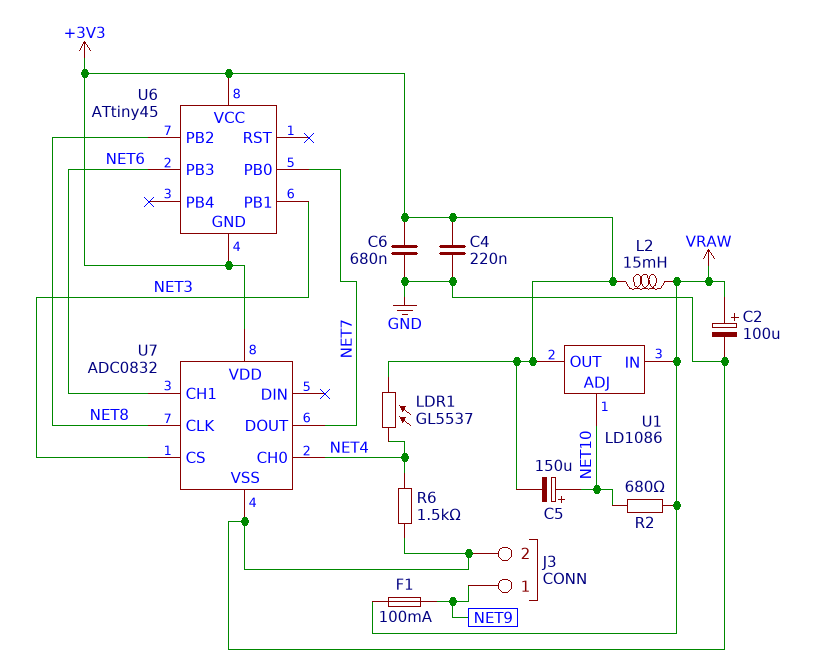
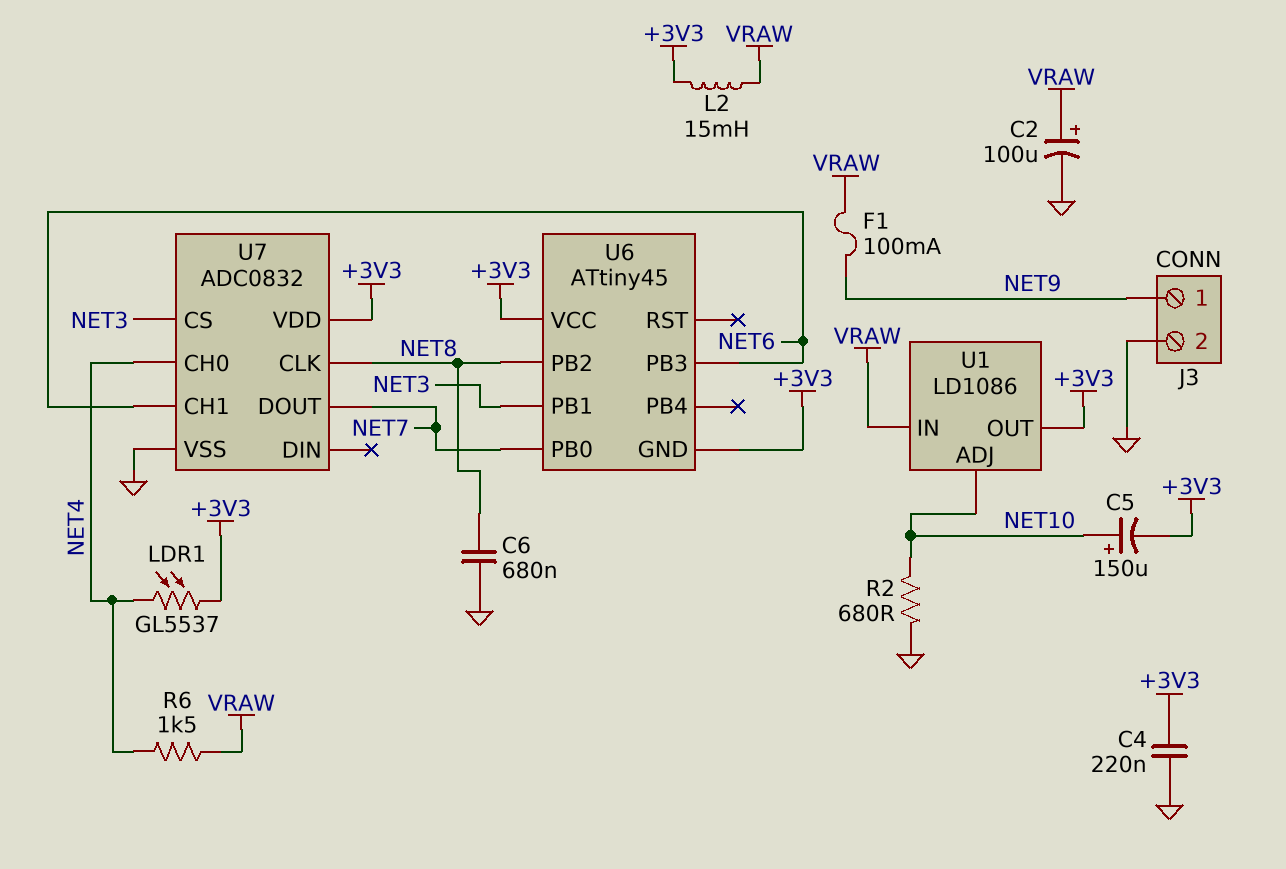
C6: 680nF (+3V3, GND) -> 680nF (GND, NET8)
R2: 680 (NET10, VRAW) -> 680 (GND, NET10)
R6: 1.5k (GND, NET4) -> 1.5k (NET4, VRAW)

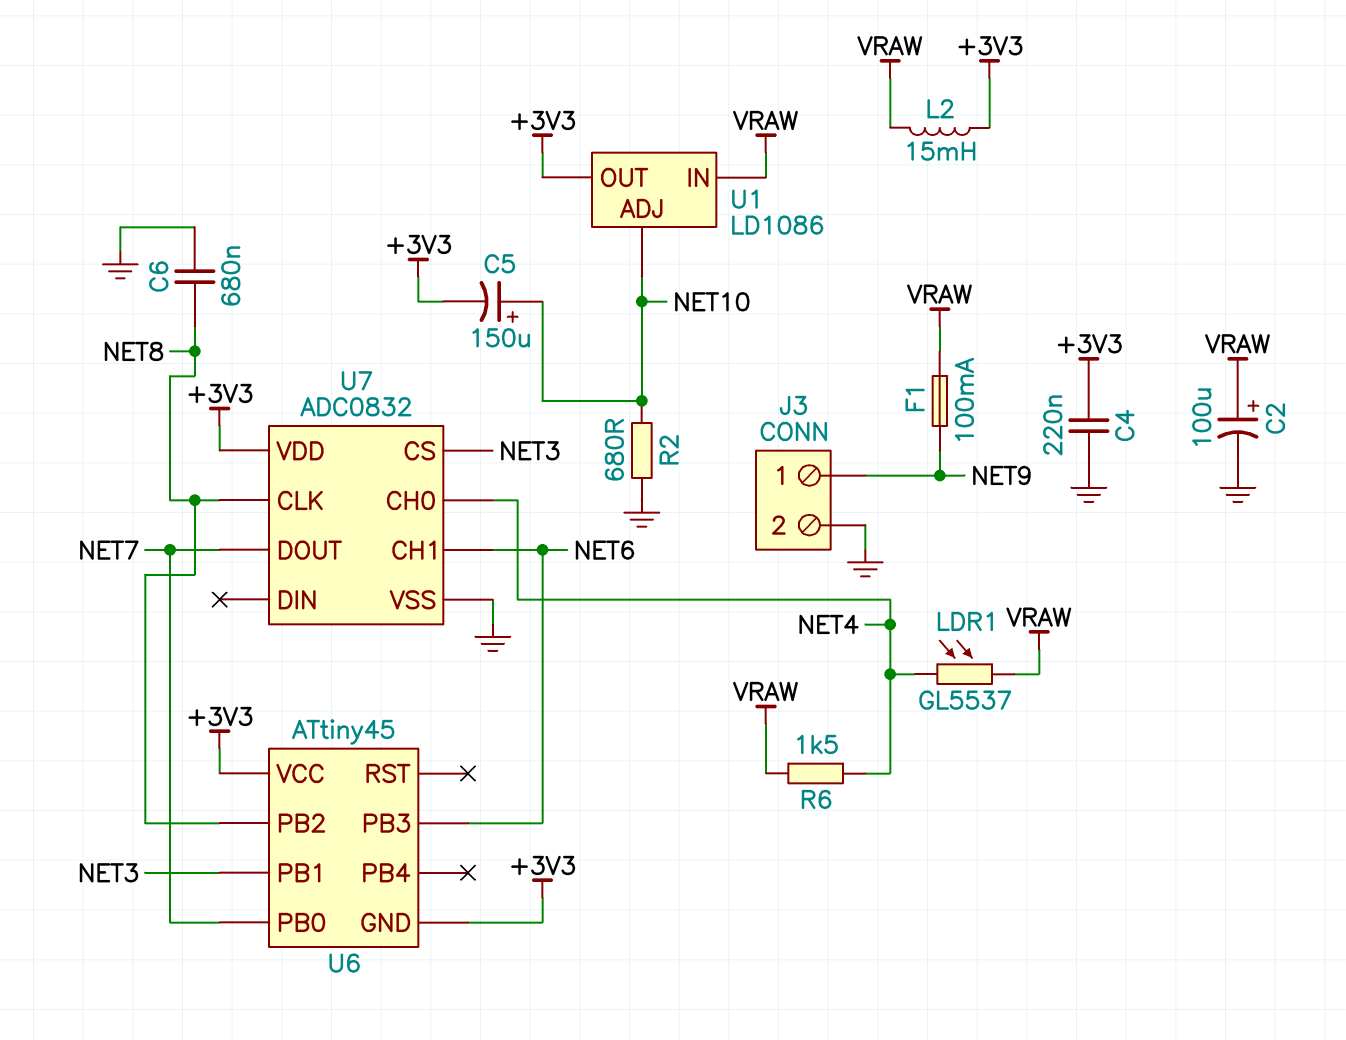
LDR1: GL5537 (+3V3, NET4) -> GL5537 (NET4, VRAW)

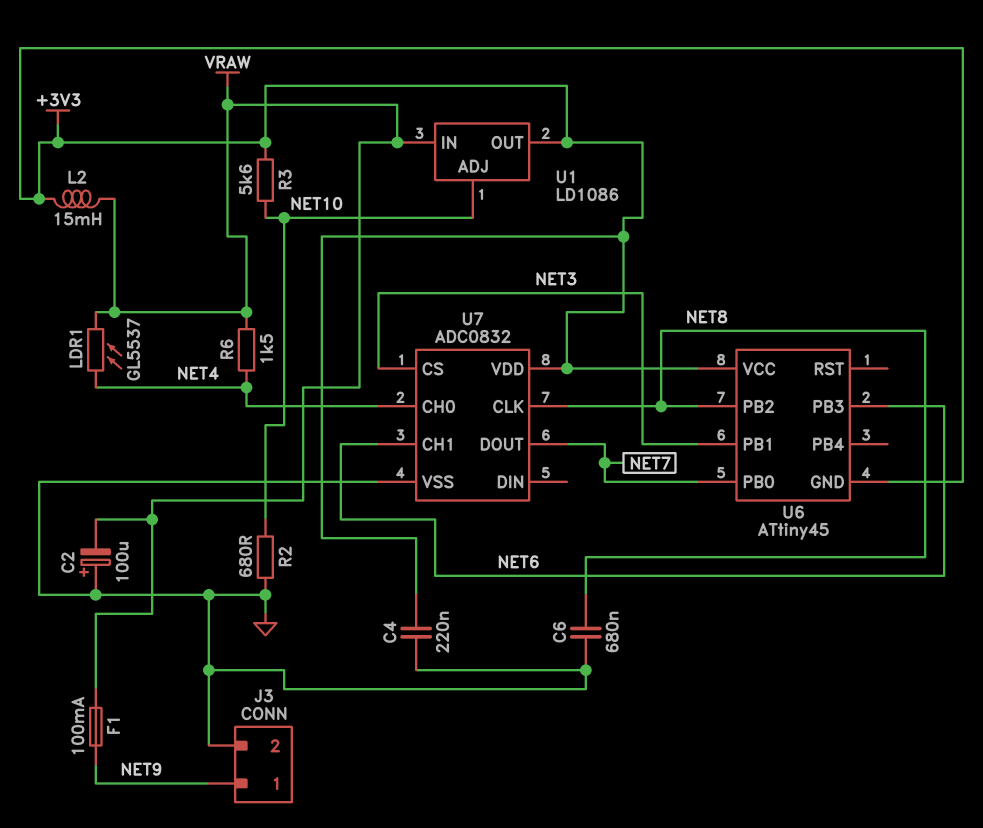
C2: 100uF (plus VRAW, minus GND) -> 100uF (plus GND, minus VRAW)
C5: 150uF (plus NET10, minus +3V3) -> none
R3: none -> 5.6k (+3V3, NET10)

